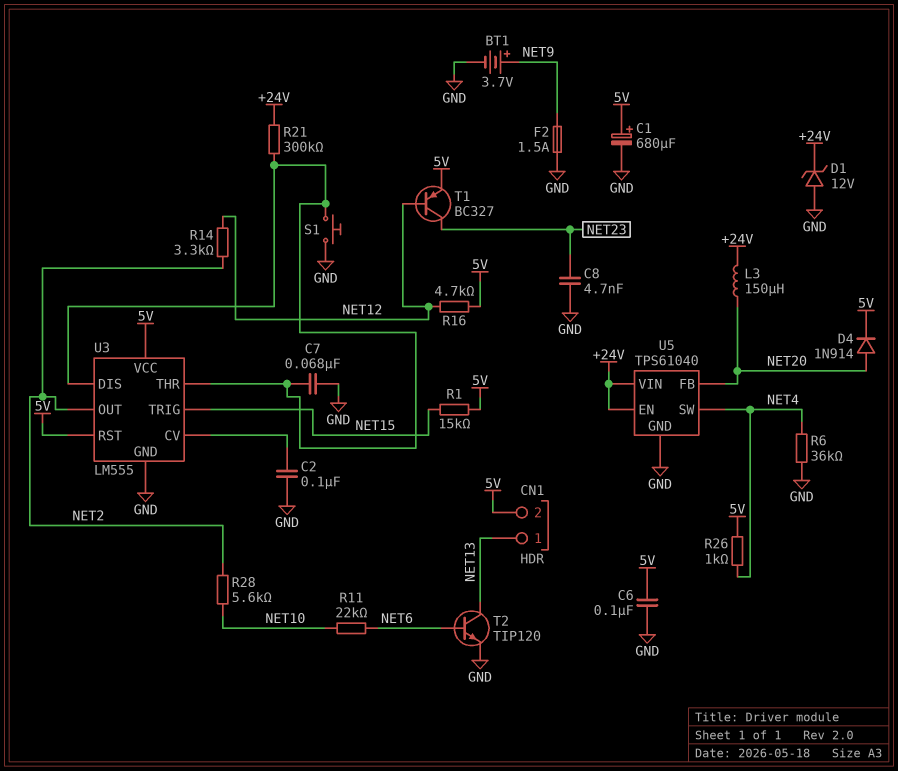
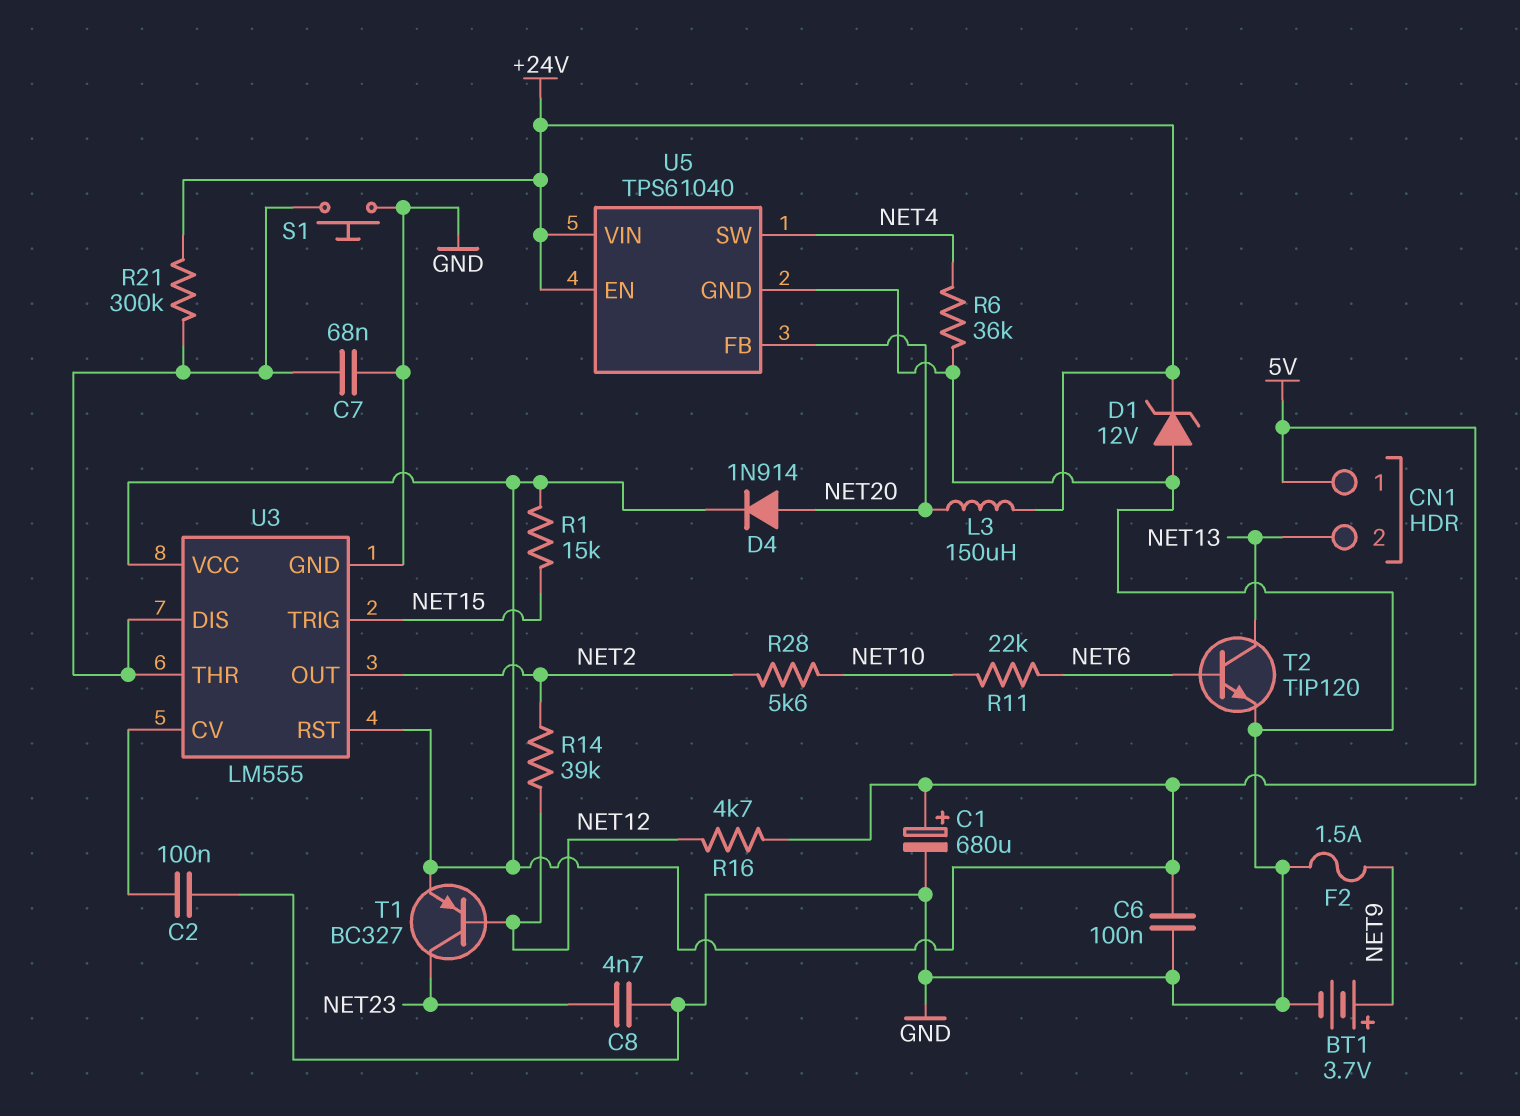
CN1 pin 1: NET13 -> 5V
CN1 pin 2: 5V -> NET13
R14: 3.3k (NET2, NET12) -> 39k (NET2, NET12)
R26: 1k (5V, NET4) -> none

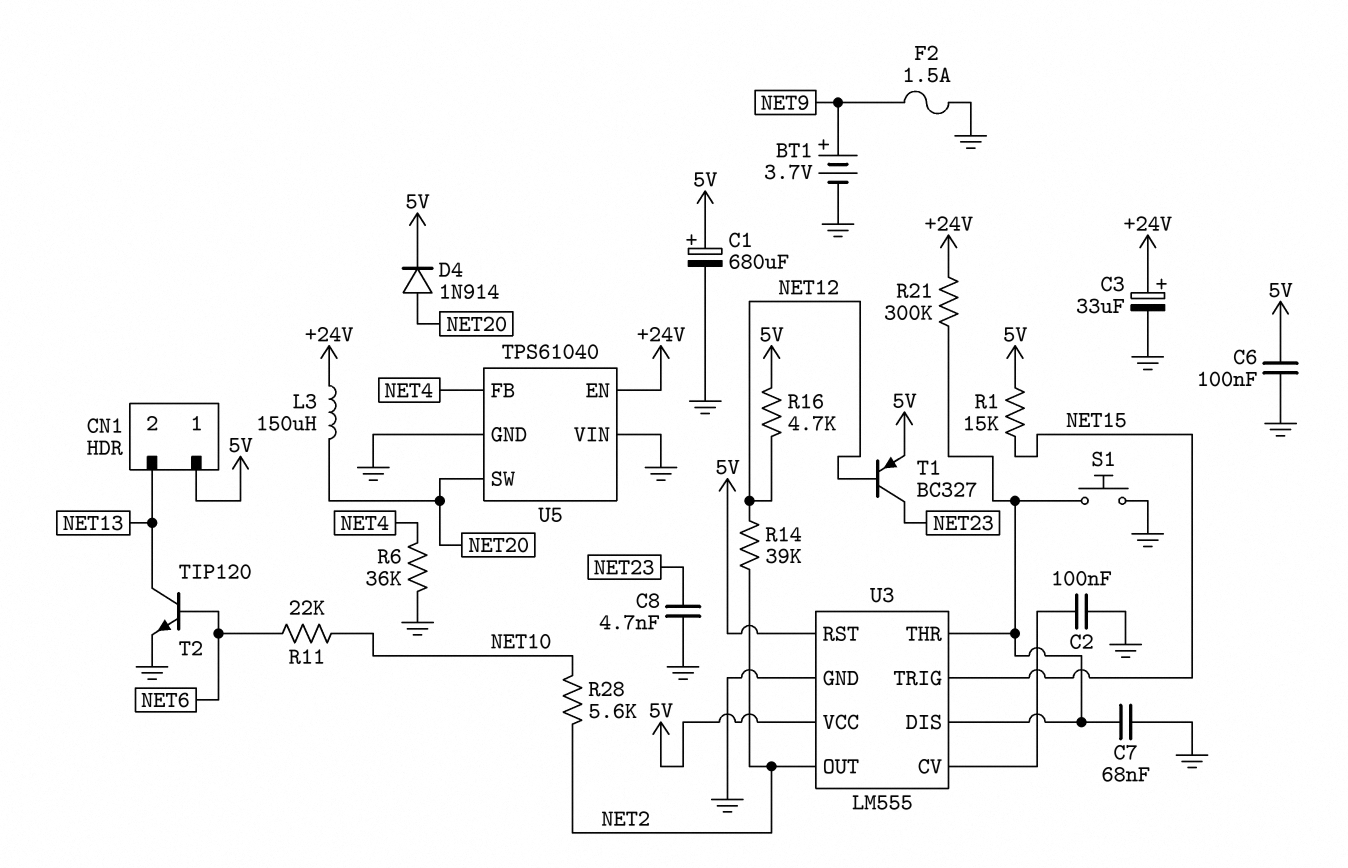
C3: none -> 33uF (plus +24V, minus GND)
D1: zener 12V (A GND, K +24V) -> none
U5 pin FB: NET20 -> NET4
U5 pin SW: NET4 -> NET20
U5 pin VIN: +24V -> GND

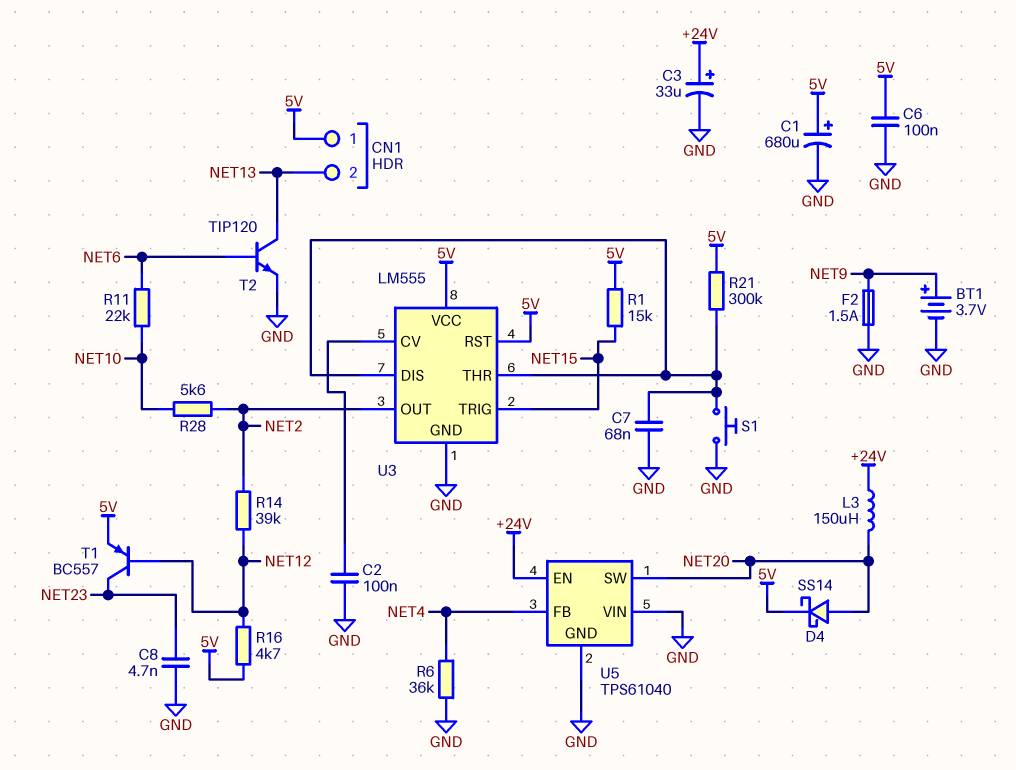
D4: diode 1N914 (A NET20, K 5V) -> schottky SS14 (A NET20, K 5V)
R21: 300k (+24V, U3/DIS) -> 300k (5V, U3/DIS)
T1: PNP BC327 (B NET12, C NET23, E 5V) -> PNP BC557 (B NET12, C NET23, E 5V)

